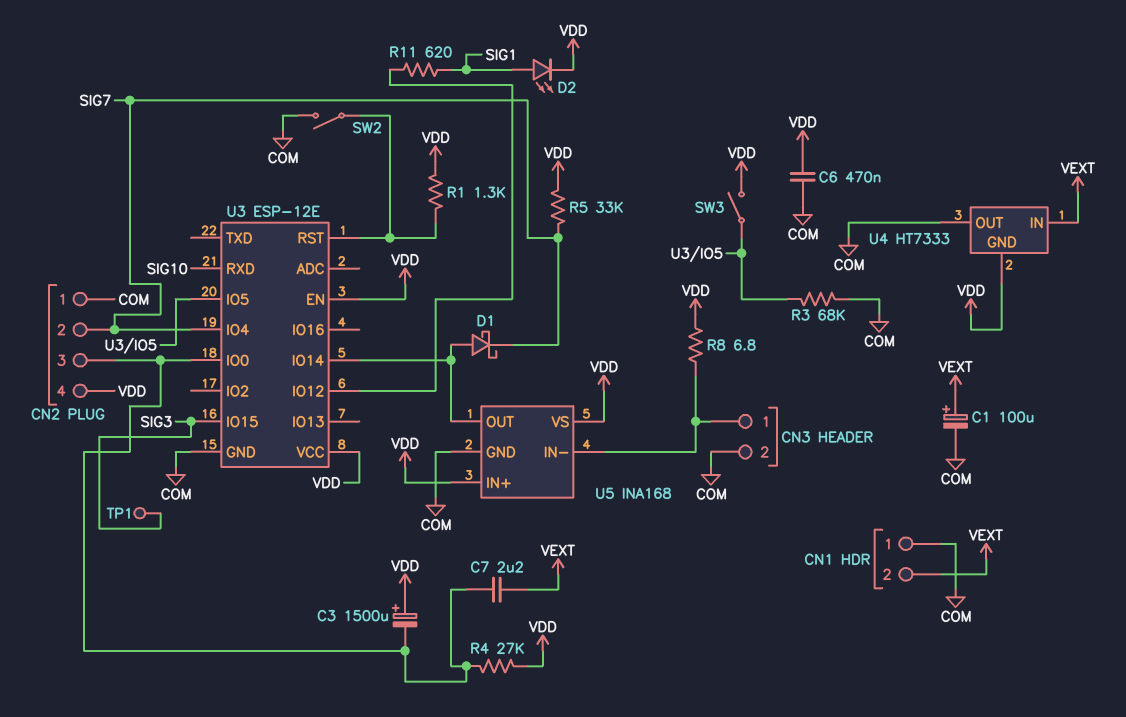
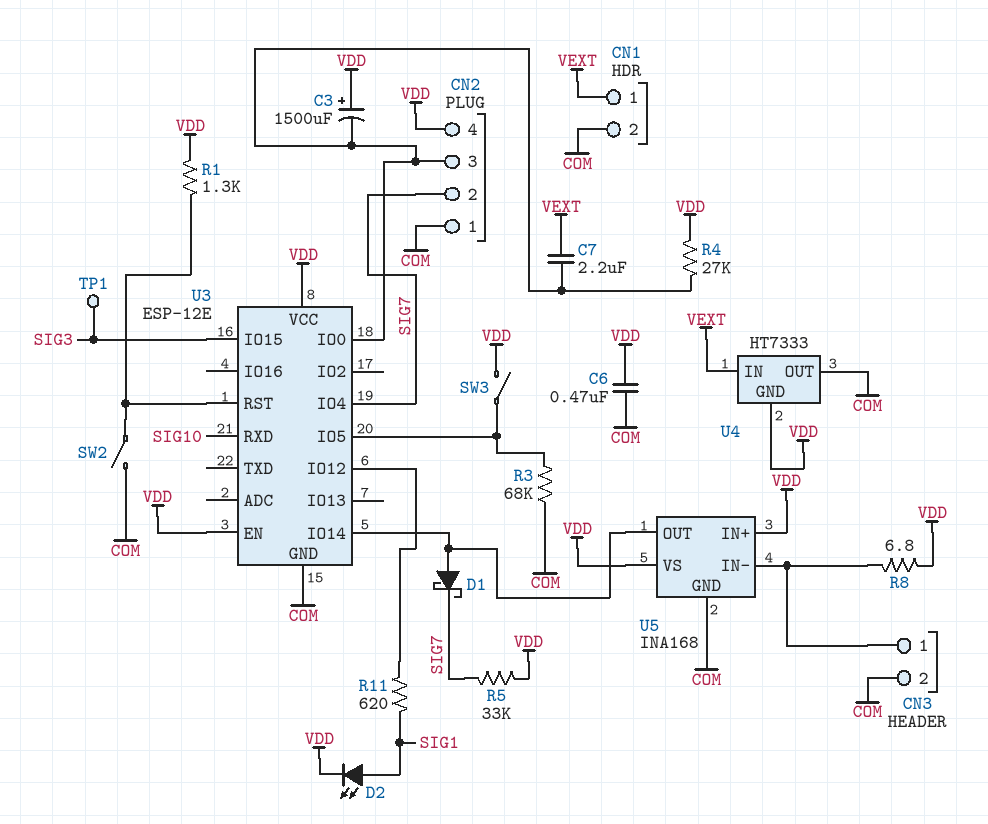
C1: 100uF (plus VEXT, minus COM) -> none
CN1 pin 1: COM -> VEXT
CN1 pin 2: VEXT -> COM

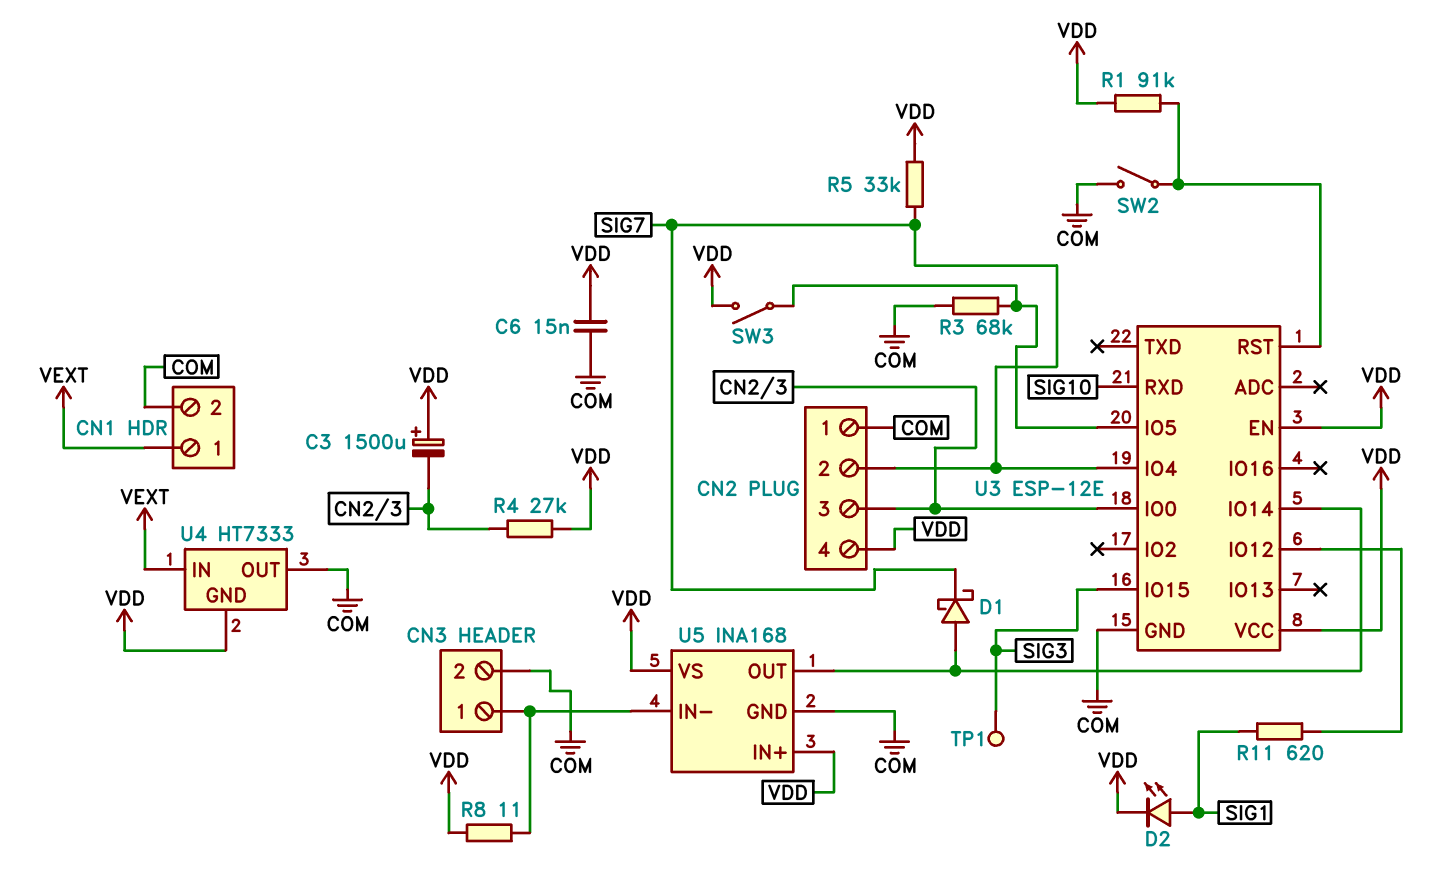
C6: 470nF (COM, VDD) -> 15nF (COM, VDD)
C7: 2.2uF (CN2/3, VEXT) -> none
R1: 1.3k (U3/RST, VDD) -> 91k (U3/RST, VDD)
R8: 6.8 (CN3/1, VDD) -> 11 (CN3/1, VDD)

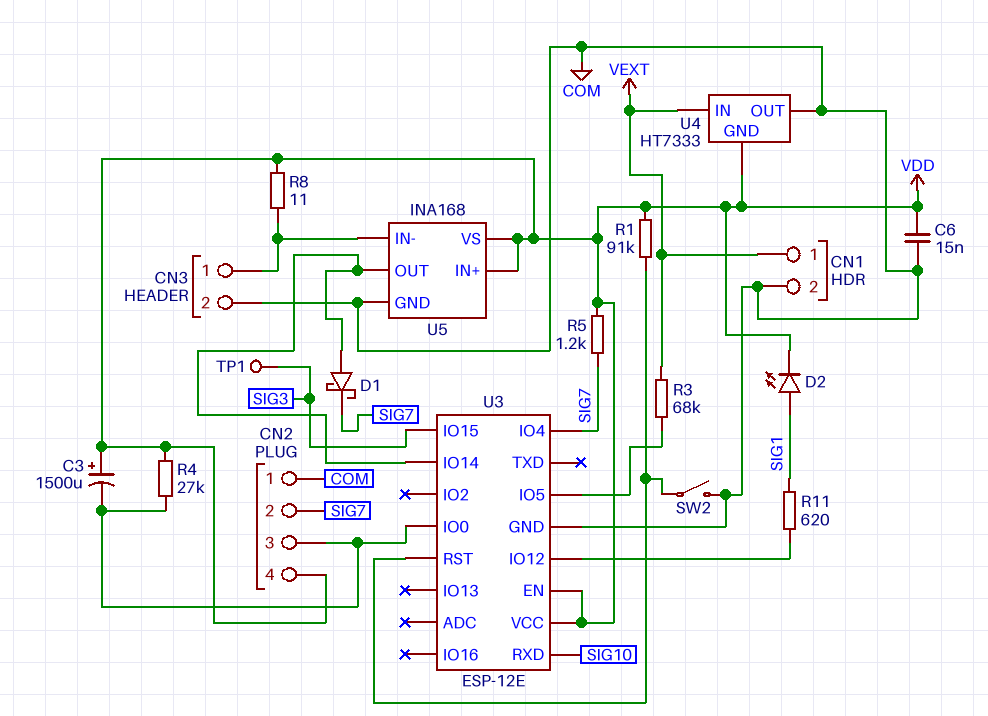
R3: 68k (COM, U3/IO5) -> 68k (U3/IO5, VEXT)
R5: 33k (SIG7, VDD) -> 1.2k (SIG7, VDD)
SW3: switch (U3/IO5, VDD) -> none

